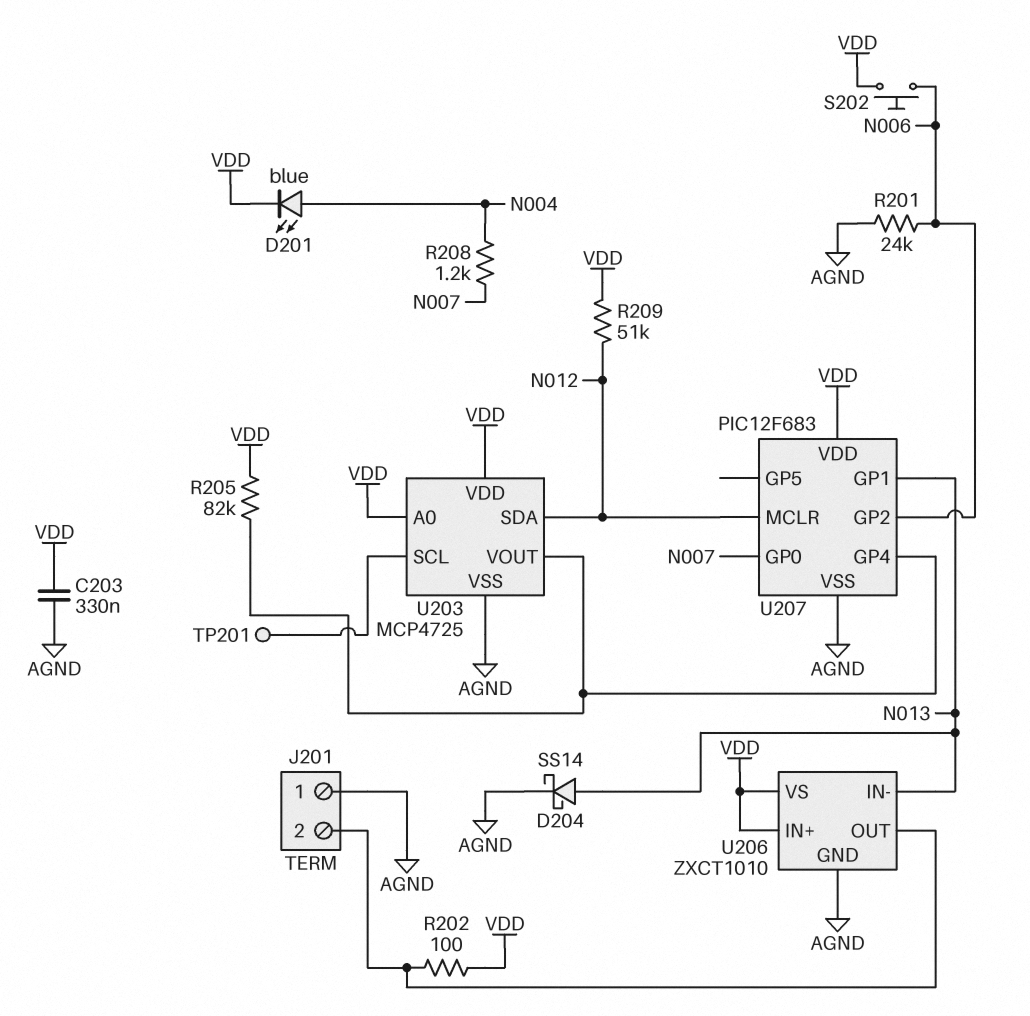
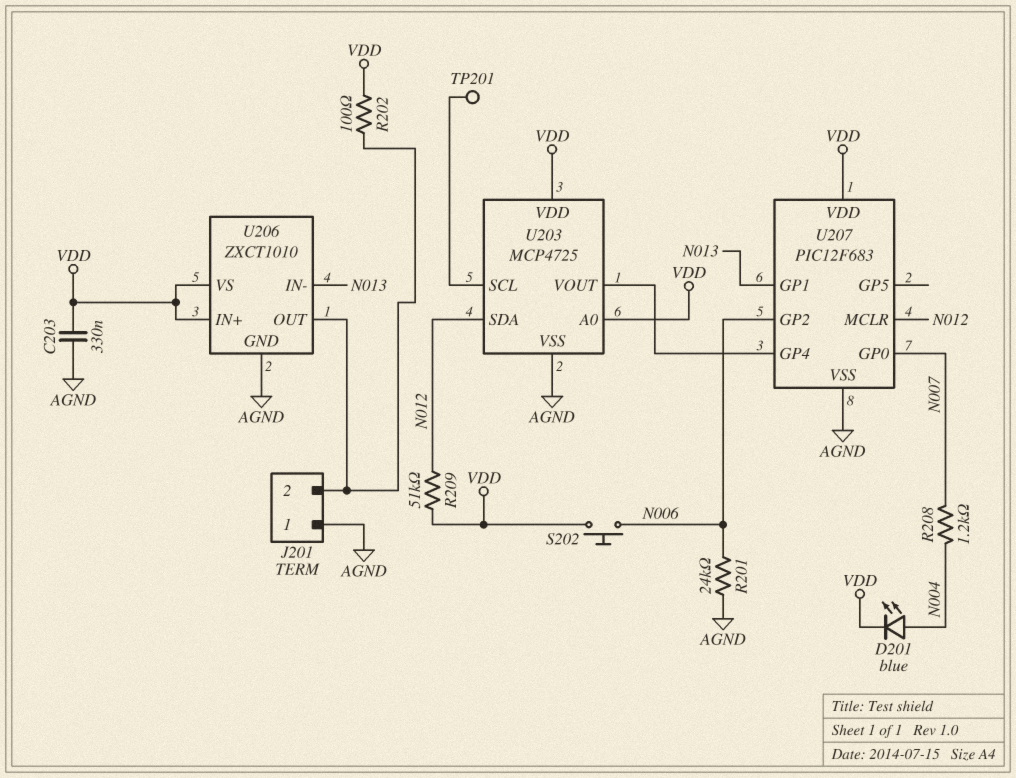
D204: schottky SS14 (A N013, K AGND) -> none
R205: 82k (U203/VOUT, VDD) -> none

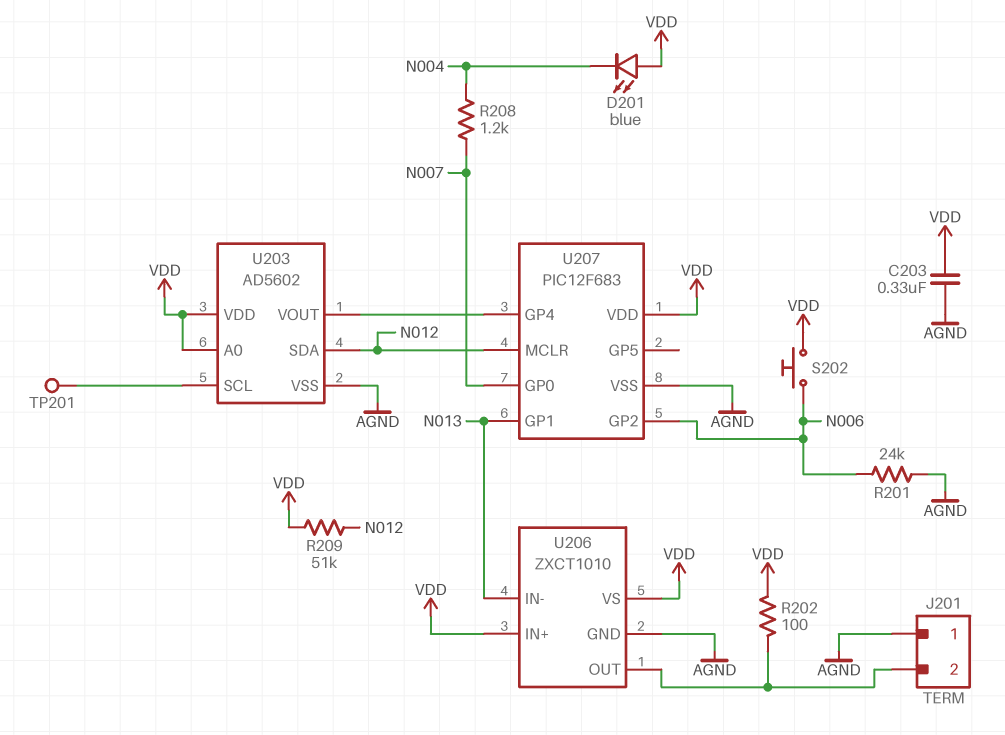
D201: LED blue (A N004, K VDD) -> LED blue (A VDD, K N004)
U203: MCP4725 -> AD5602

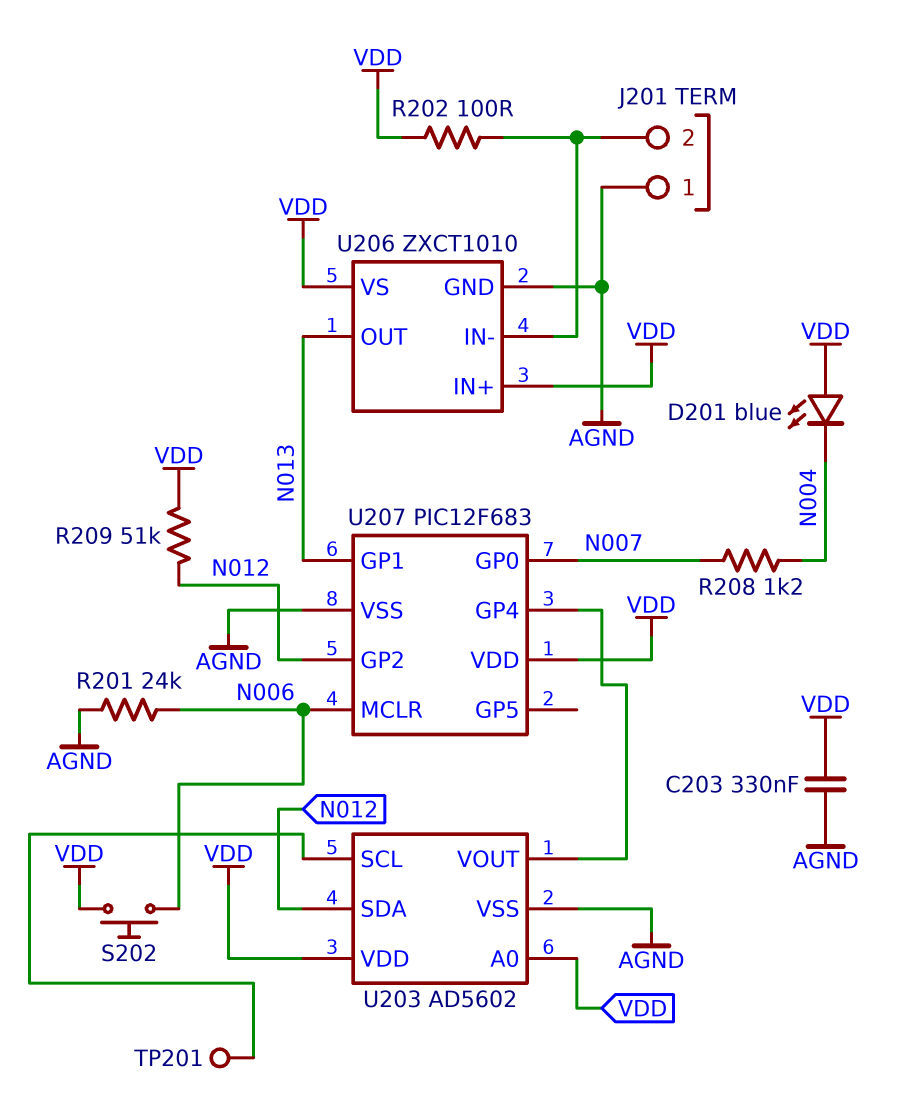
U206 pin IN-: N013 -> J201/2
U206 pin OUT: J201/2 -> N013
U207 pin GP2: N006 -> N012
U207 pin MCLR: N012 -> N006

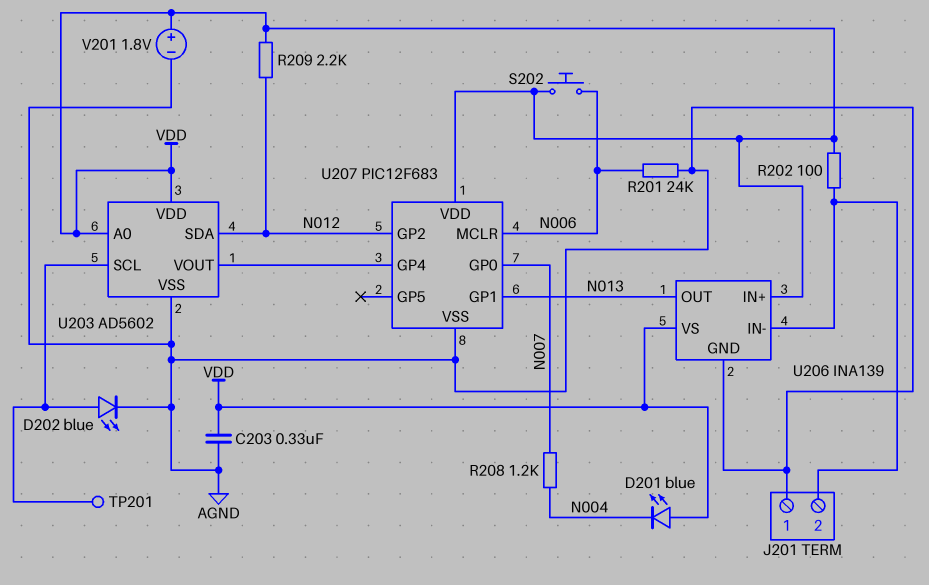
D202: none -> LED blue (A U203/SCL, K AGND)
R209: 51k (N012, VDD) -> 2.2k (N012, VDD)
U206: ZXCT1010 -> INA139
V201: none -> 1.8V (plus VDD, minus AGND)

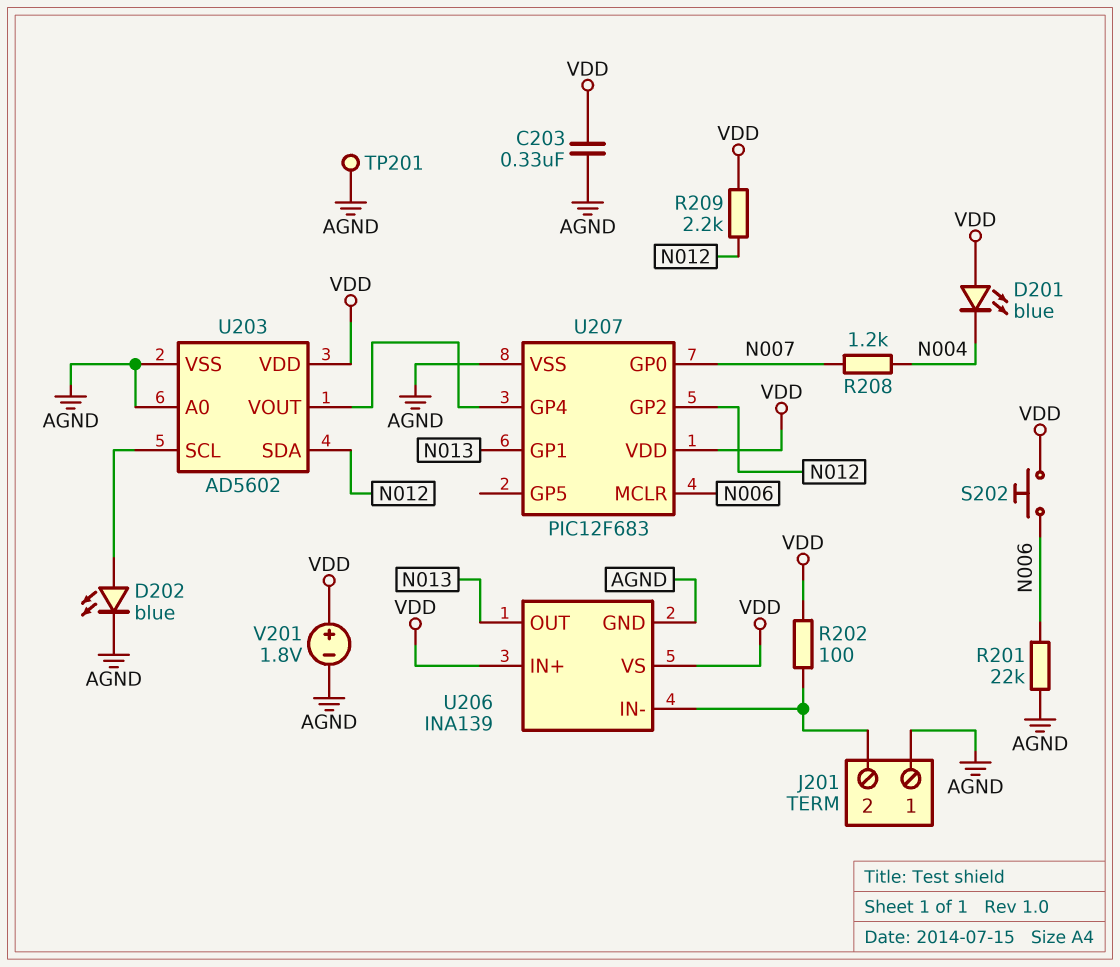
R201: 24k (AGND, N006) -> 22k (AGND, N006)
TP201: test point (U203/SCL) -> test point (AGND)
U203 pin A0: VDD -> AGND

